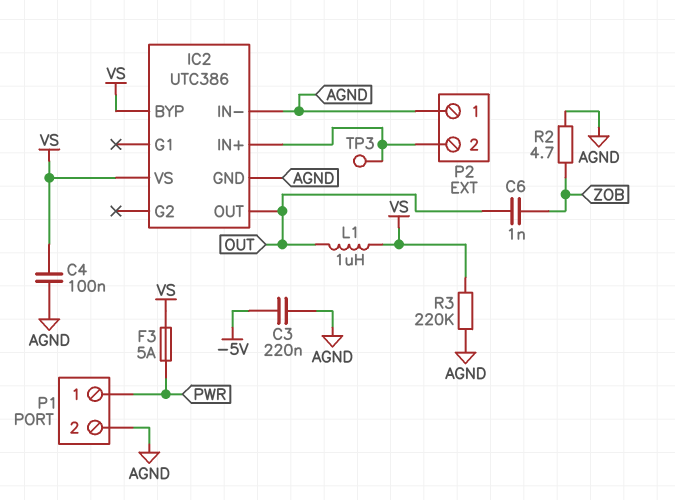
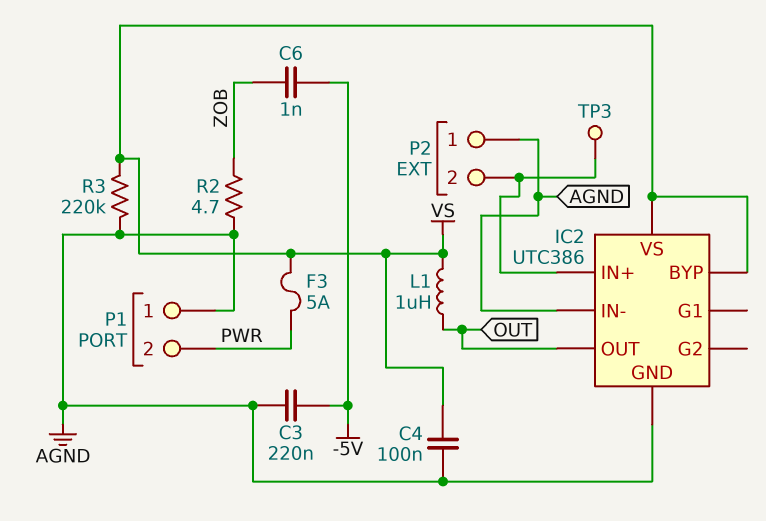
C6: 1nF (OUT, ZOB) -> 1nF (-5V, ZOB)
P1 pin 1: PWR -> AGND
P1 pin 2: AGND -> PWR

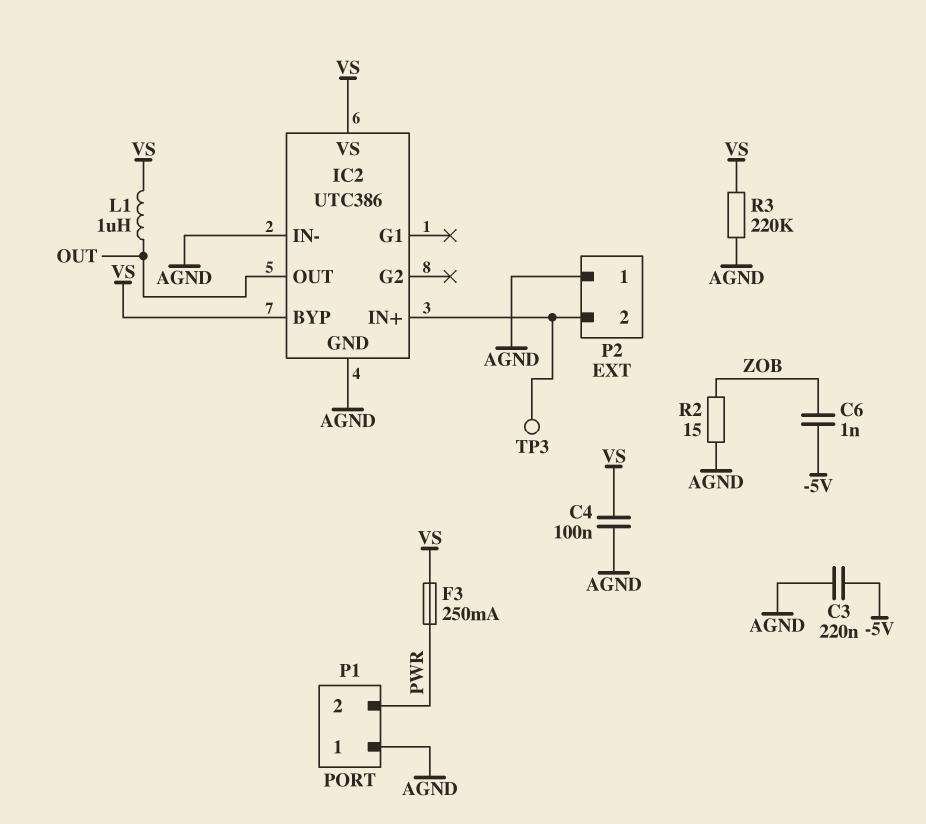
F3: 5A (PWR, VS) -> 250mA (PWR, VS)
R2: 4.7 (AGND, ZOB) -> 15 (AGND, ZOB)

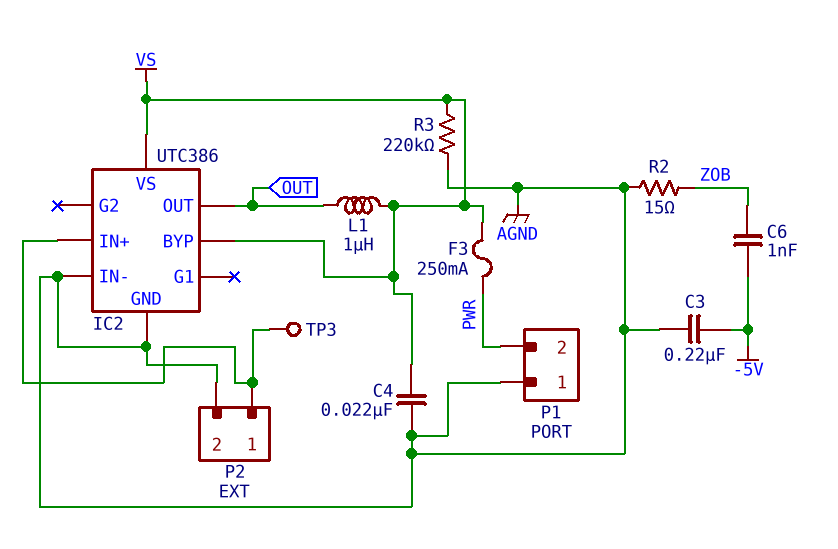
C4: 100nF (AGND, VS) -> 22nF (AGND, VS)
P2 pin 1: AGND -> IC2/IN+
P2 pin 2: IC2/IN+ -> AGND

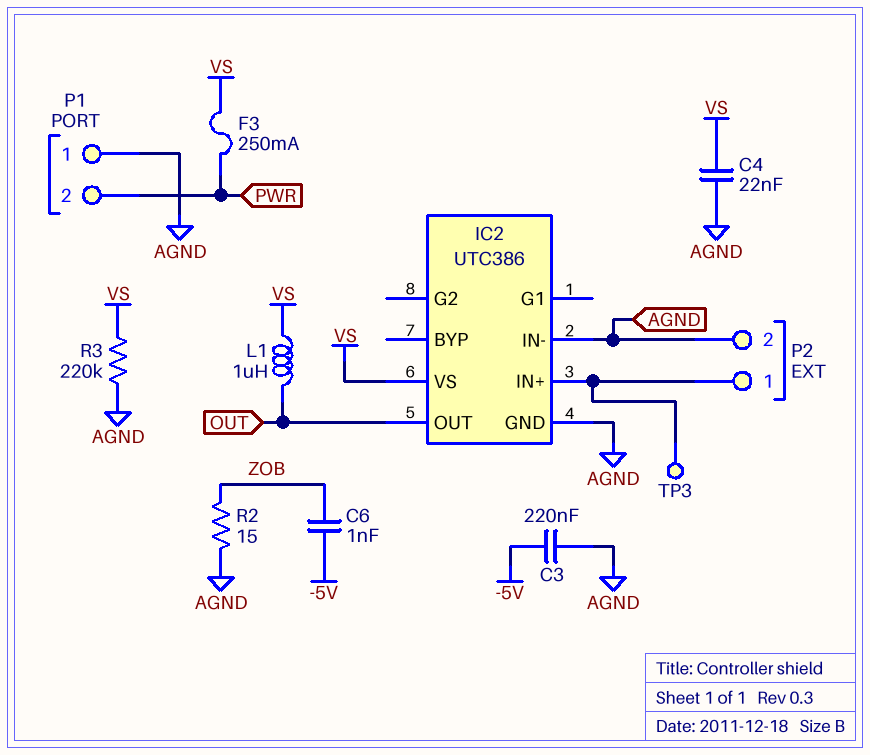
IC2 pin BYP: VS -> none

